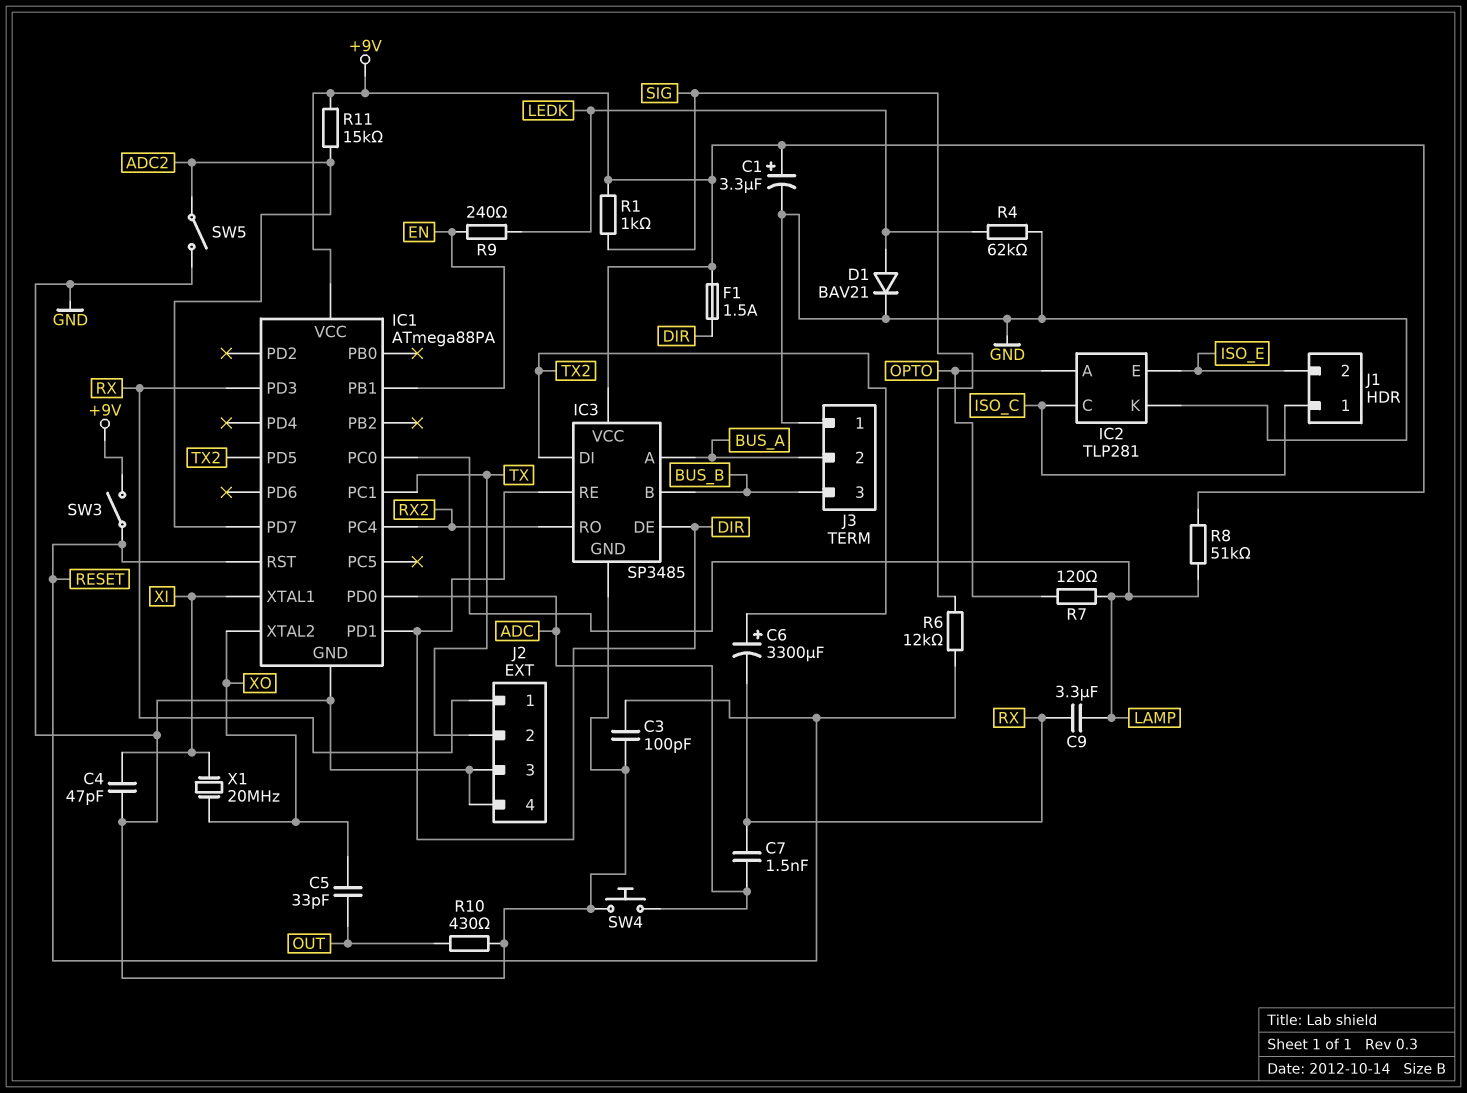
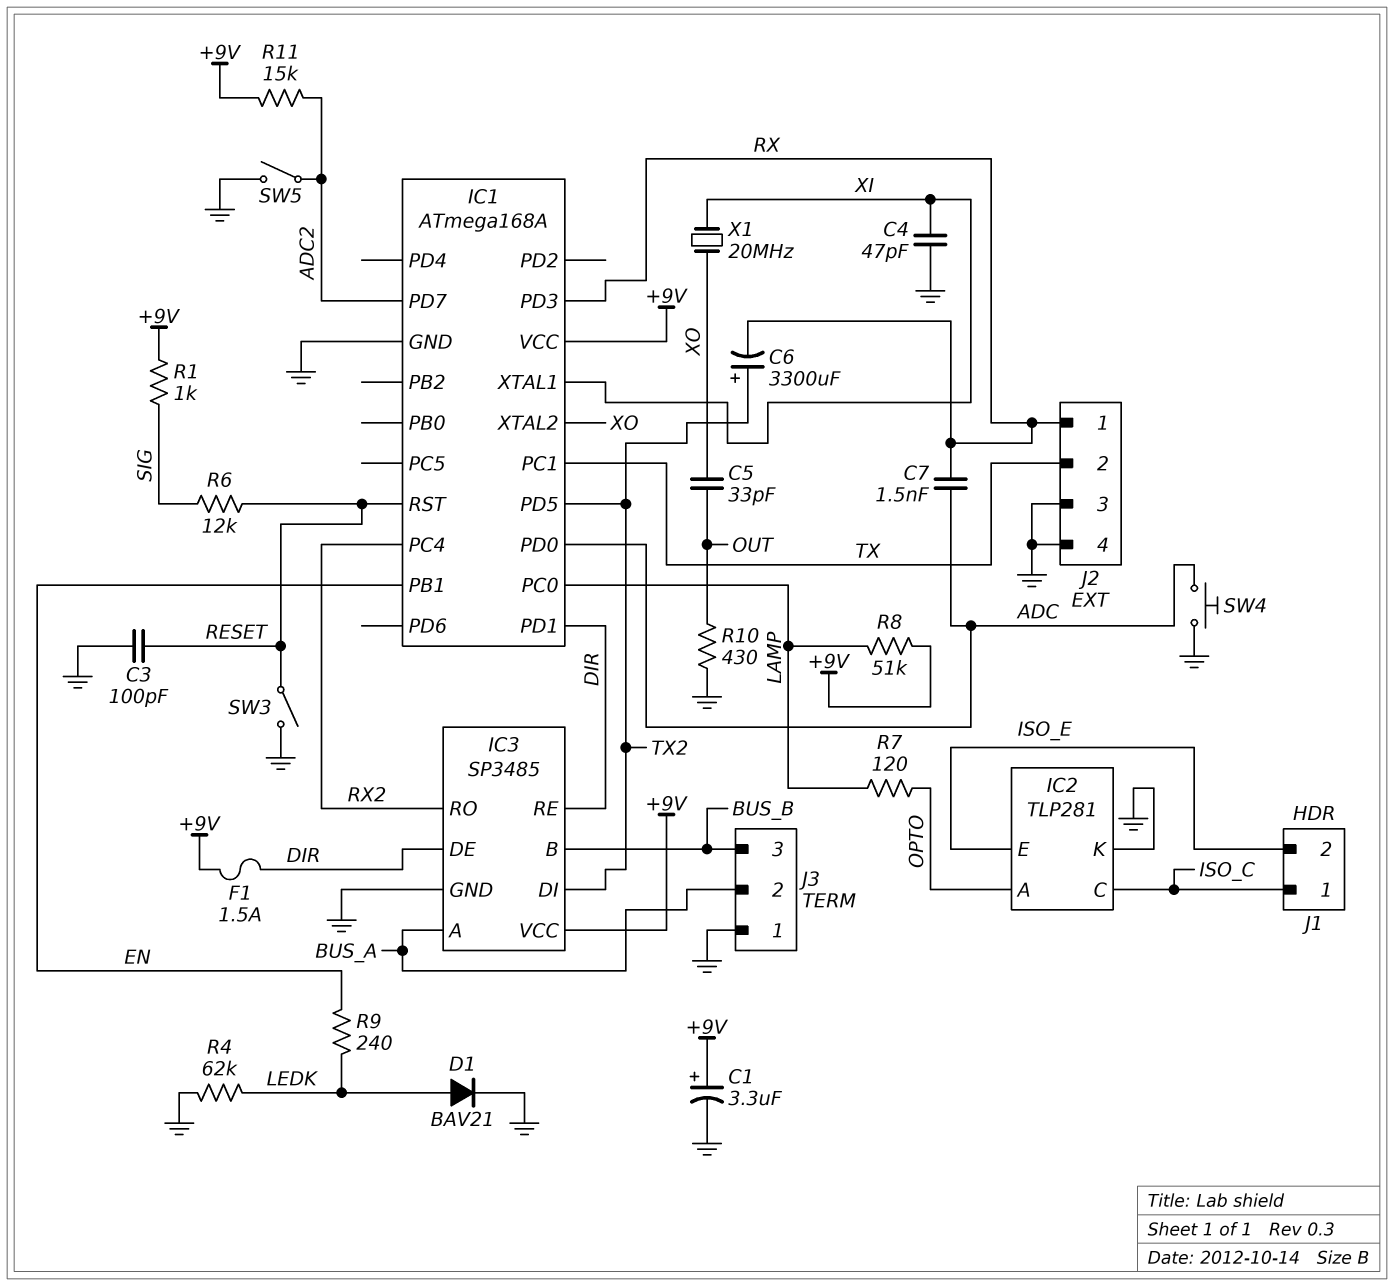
C9: 3.3uF (LAMP, RX) -> none
IC1: ATmega88PA -> ATmega168A
SW3: switch (+9V, RESET) -> switch (GND, RESET)

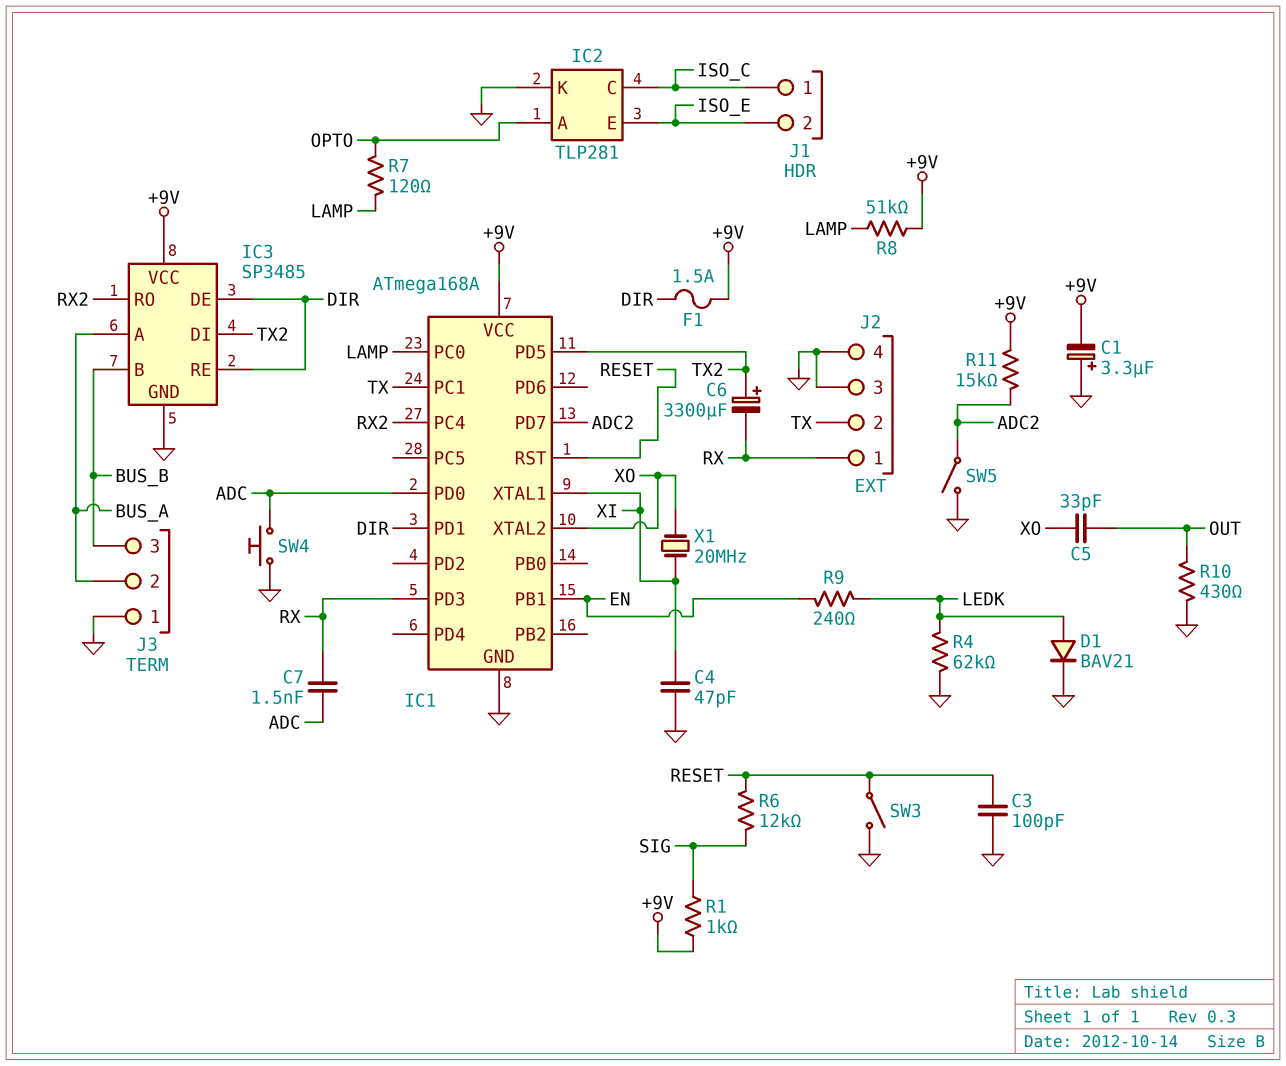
C1: 3.3uF (plus +9V, minus GND) -> 3.3uF (plus GND, minus +9V)

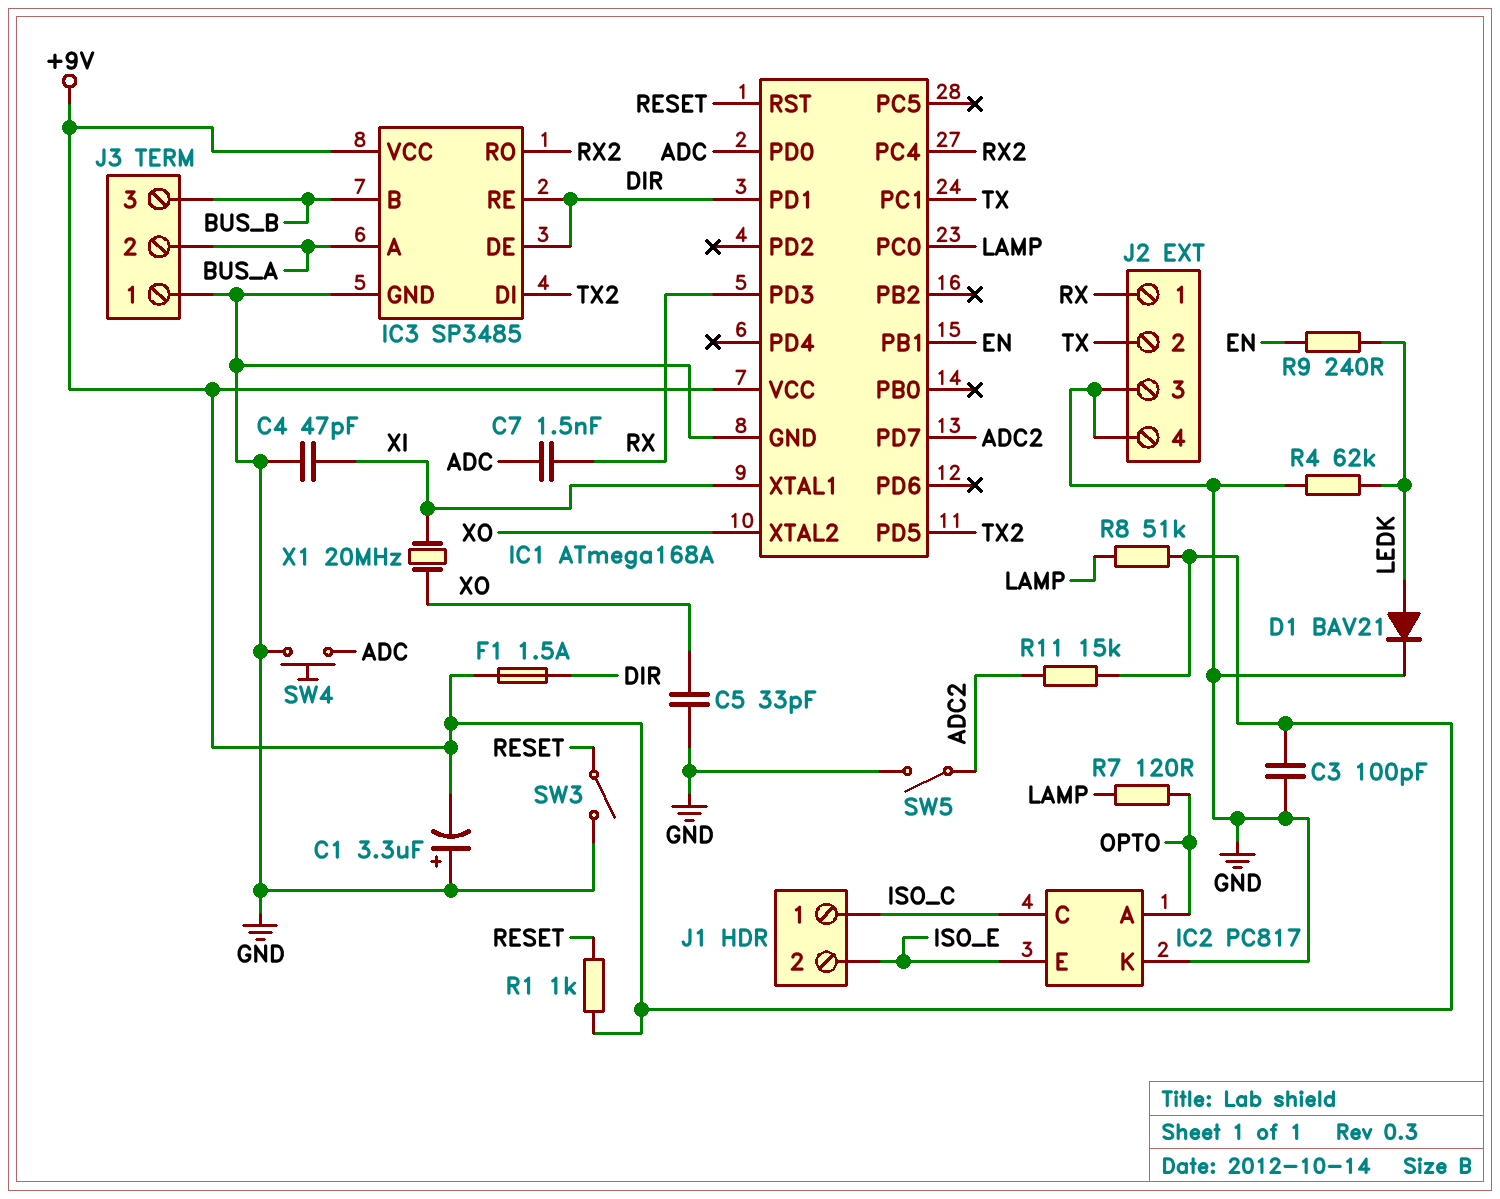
C3: 100pF (GND, RESET) -> 100pF (+9V, GND)
C5: 33pF (OUT, XO) -> 33pF (GND, XO)
C6: 3300uF (plus TX2, minus RX) -> none
IC2: TLP281 -> PC817
R1: 1k (+9V, SIG) -> 1k (+9V, RESET)
R6: 12k (RESET, SIG) -> none
R10: 430 (GND, OUT) -> none

